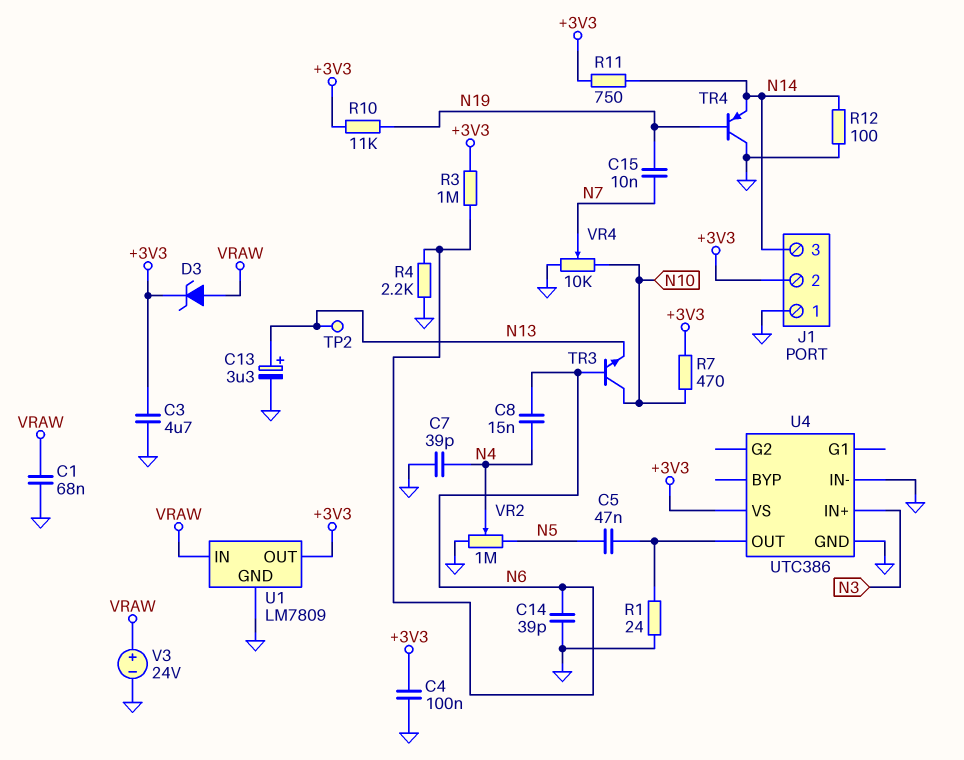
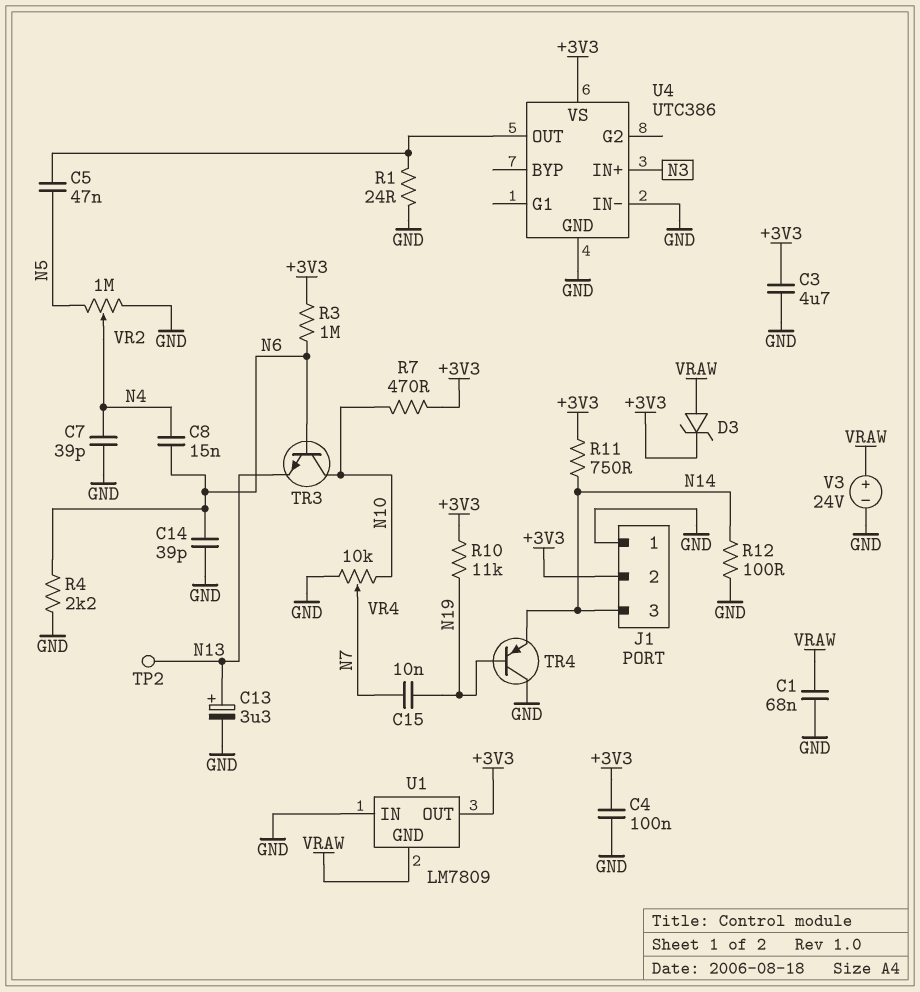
U1 pin GND: GND -> VRAW
U1 pin IN: VRAW -> GND

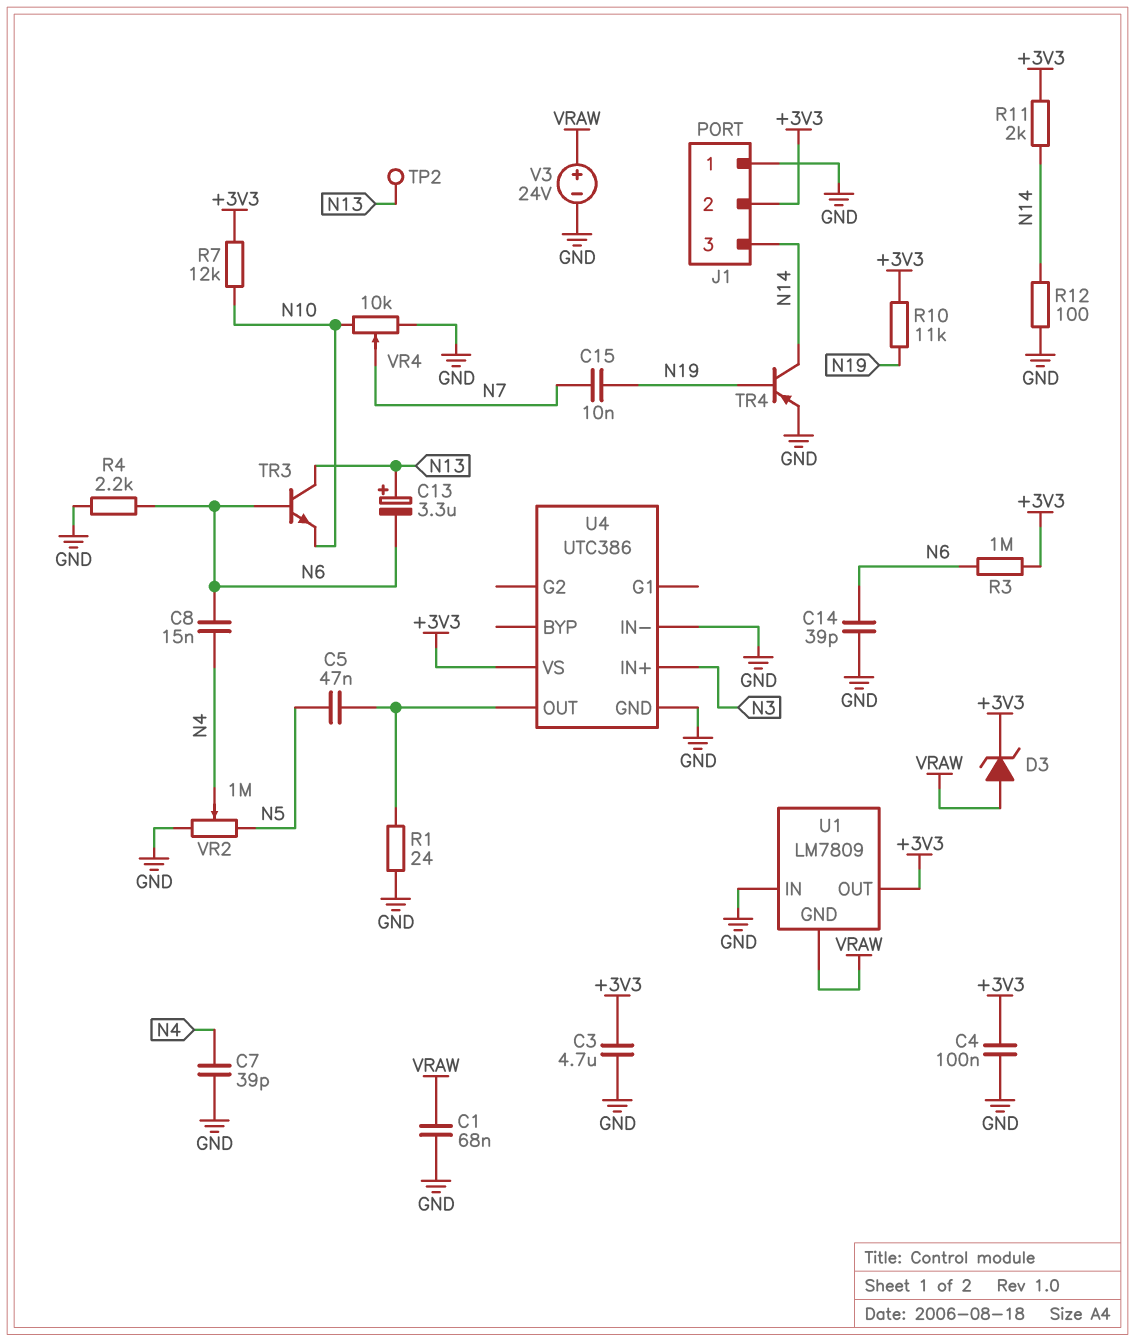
C13: 3.3uF (plus N13, minus GND) -> 3.3uF (plus N13, minus N6)
R7: 470 (+3V3, N10) -> 12k (+3V3, N10)
R11: 750 (+3V3, N14) -> 2k (+3V3, N14)
TR3: NPN (B N6, C N10, E N13) -> NPN (B N6, C N13, E N10)
TR4: PNP (B N19, C GND, E N14) -> PNP (B N19, C N14, E GND)

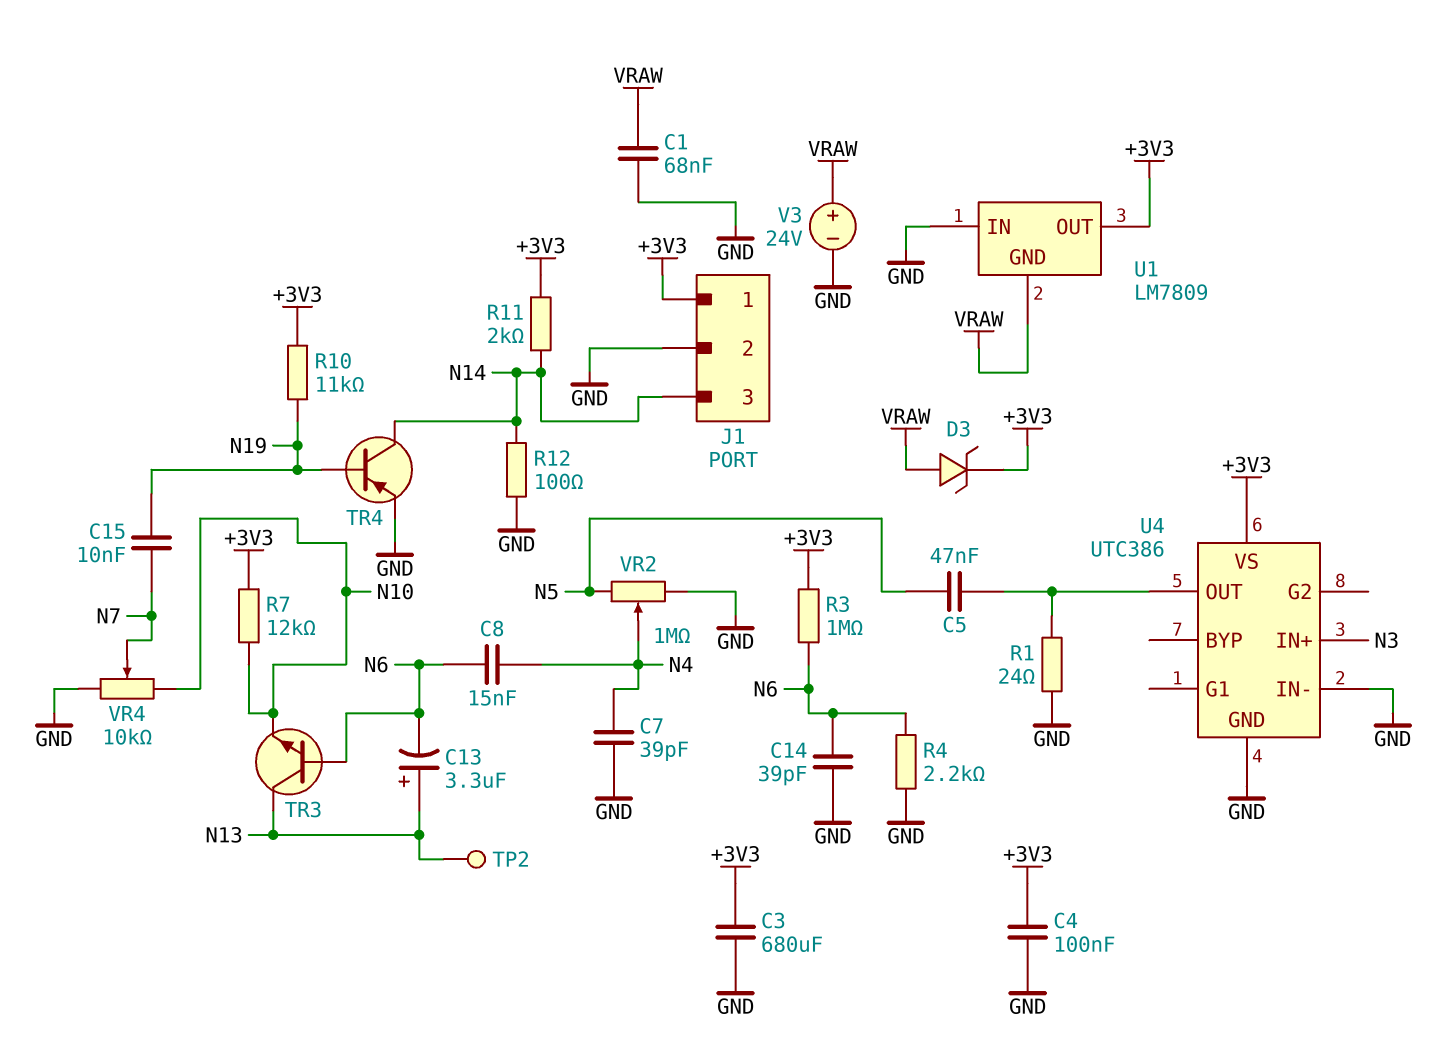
C3: 4.7uF (+3V3, GND) -> 680uF (+3V3, GND)
J1 pin 1: GND -> +3V3
J1 pin 2: +3V3 -> GND

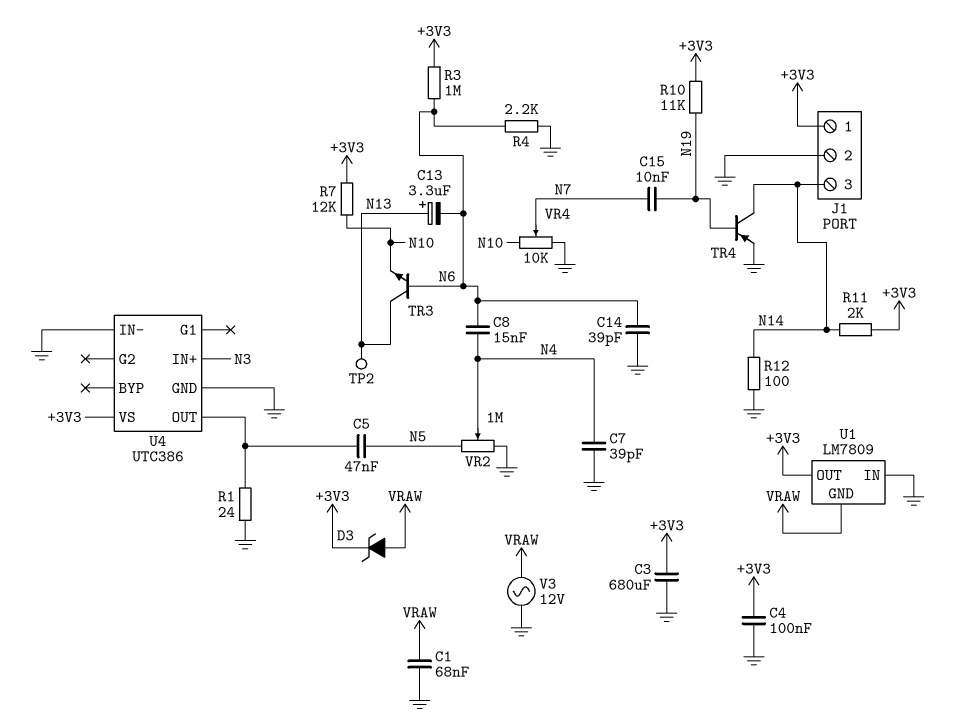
V3: 24V (plus VRAW, minus GND) -> AC 12V (GND, VRAW)

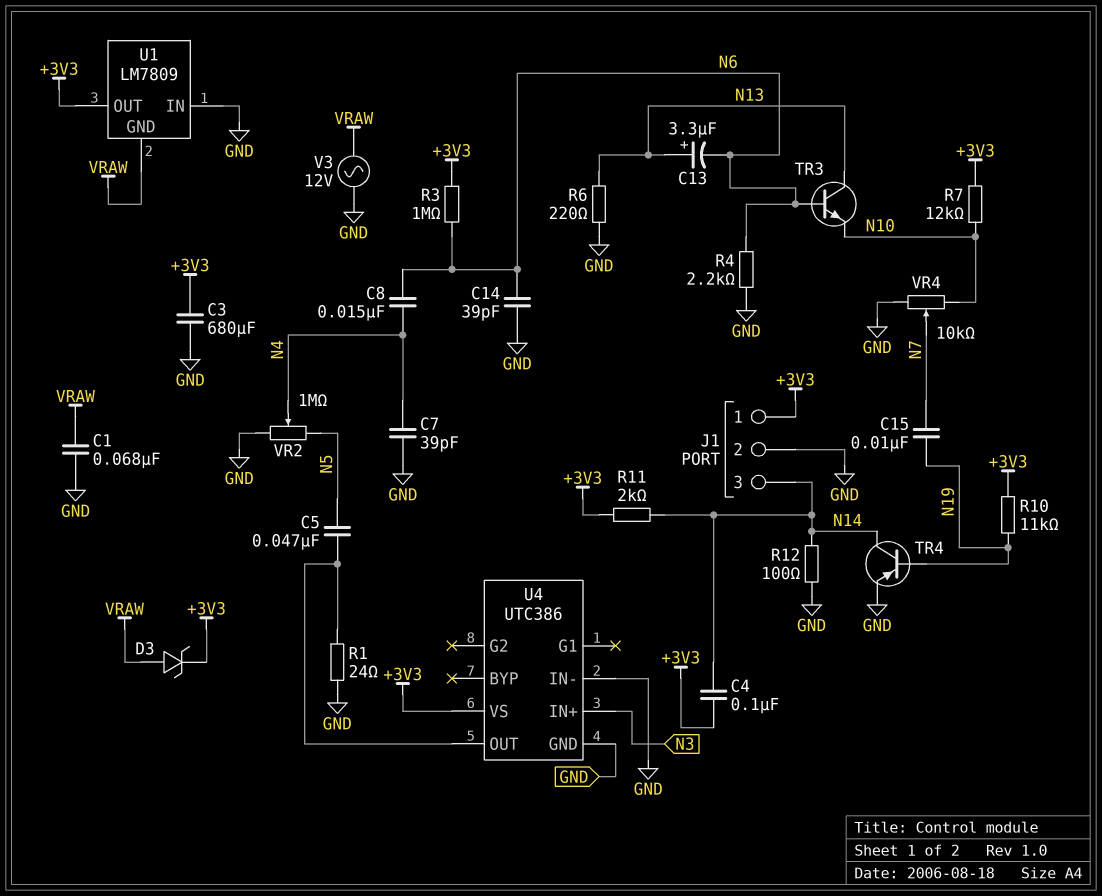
C4: 100nF (+3V3, GND) -> 100nF (+3V3, N14)
R6: none -> 220 (GND, N13)
TP2: test point (N13) -> none

